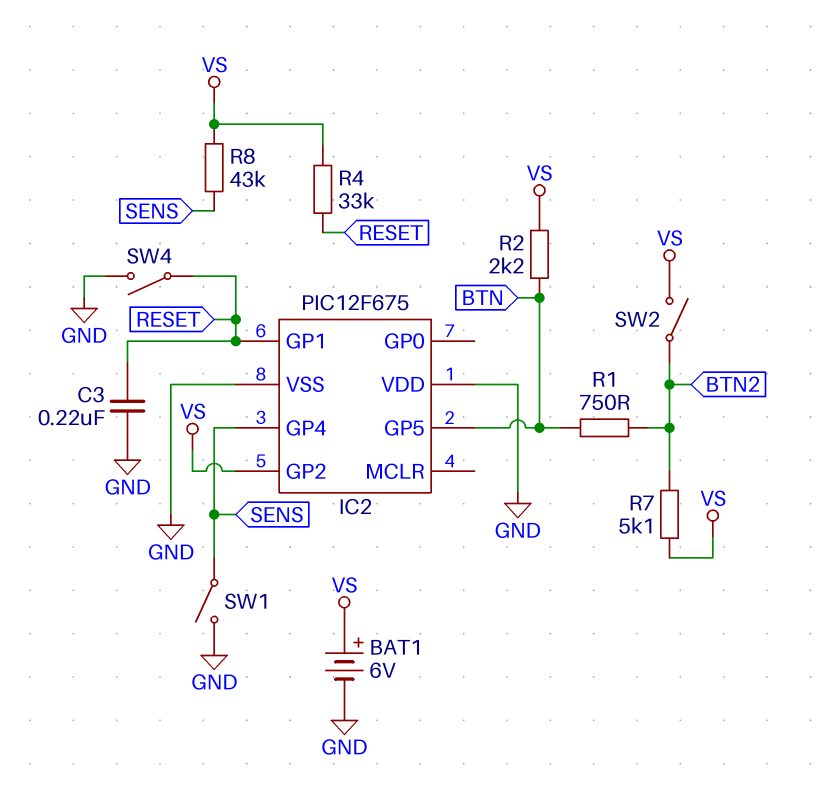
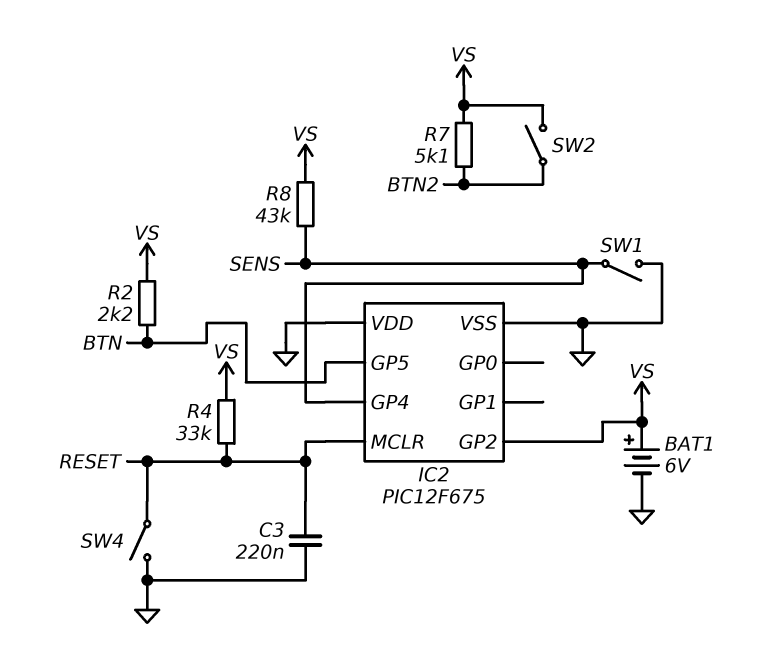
IC2 pin GP1: RESET -> none
IC2 pin MCLR: none -> RESET
R1: 750 (BTN, BTN2) -> none

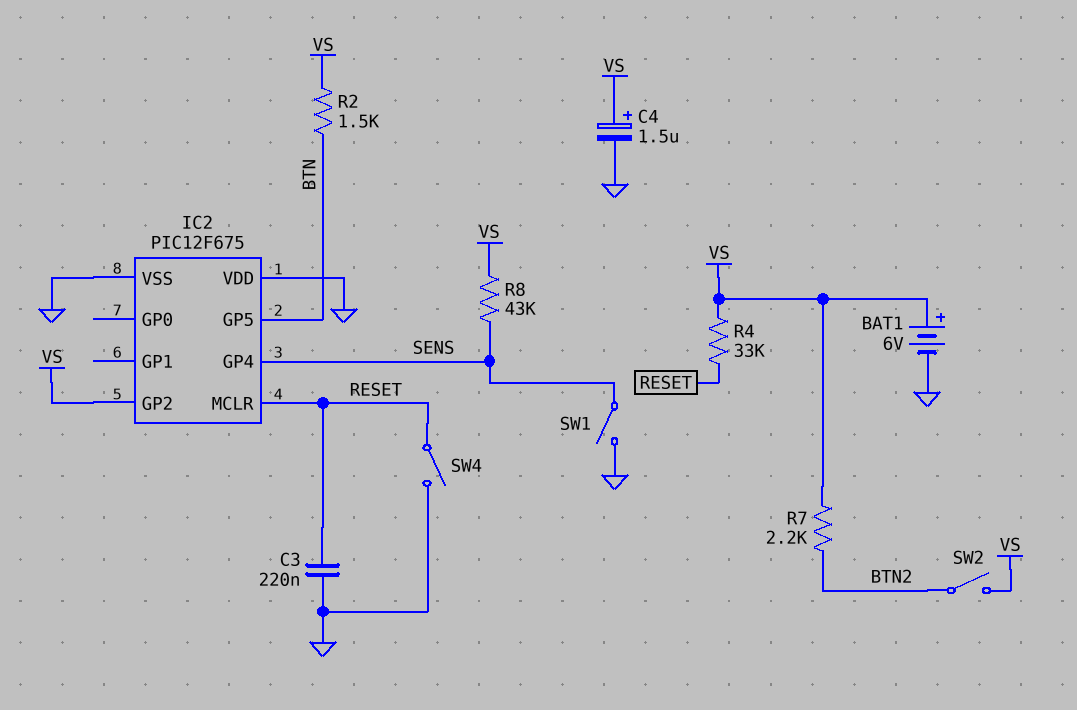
C4: none -> 1.5uF (plus VS, minus GND)
R2: 2.2k (BTN, VS) -> 1.5k (BTN, VS)
R7: 5.1k (BTN2, VS) -> 2.2k (BTN2, VS)

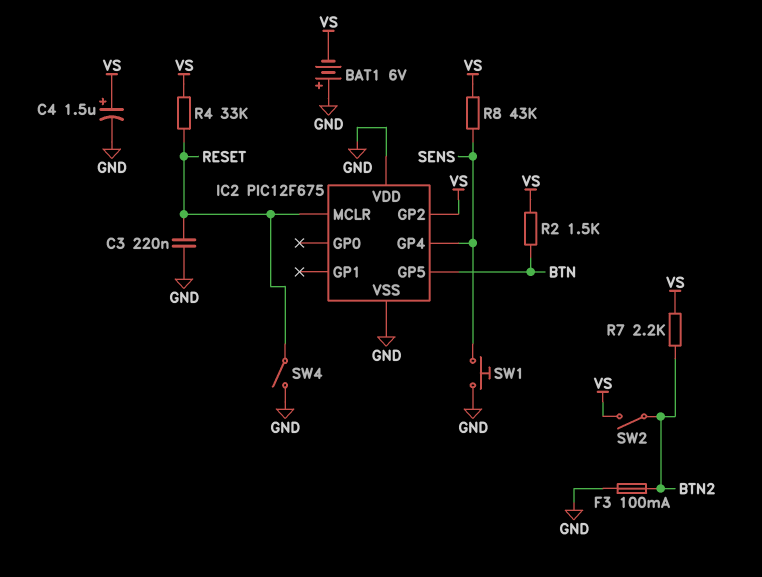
BAT1: 6V (plus VS, minus GND) -> 6V (plus GND, minus VS)
F3: none -> 100mA (BTN2, GND)
SW1: switch (GND, SENS) -> button (GND, SENS)

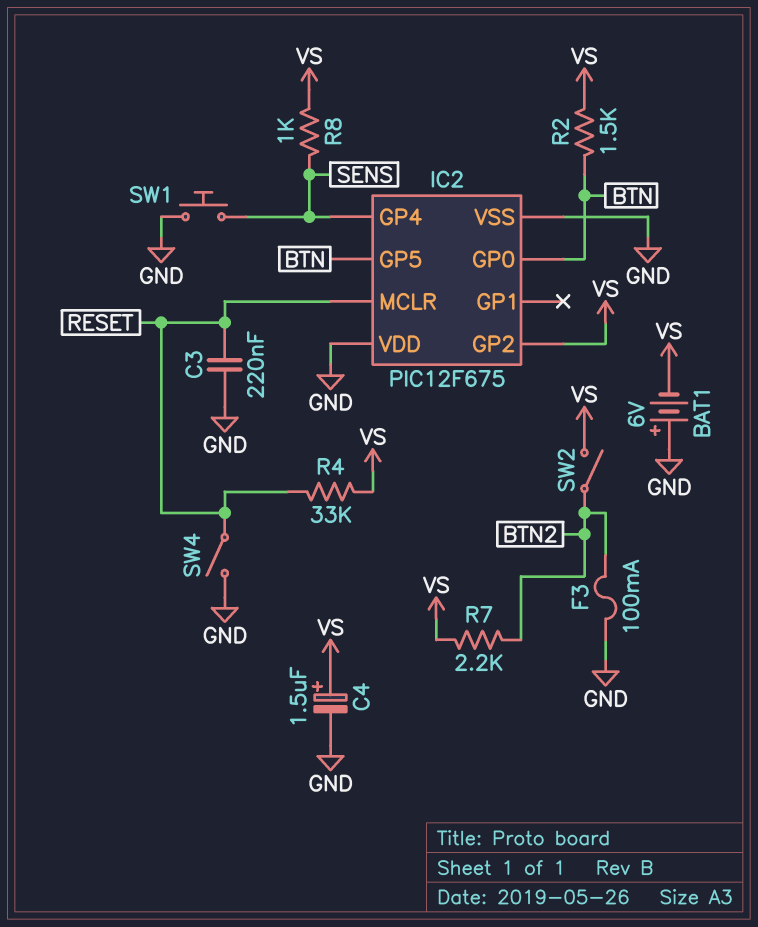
IC2 pin GP0: none -> BTN
R8: 43k (SENS, VS) -> 1k (SENS, VS)

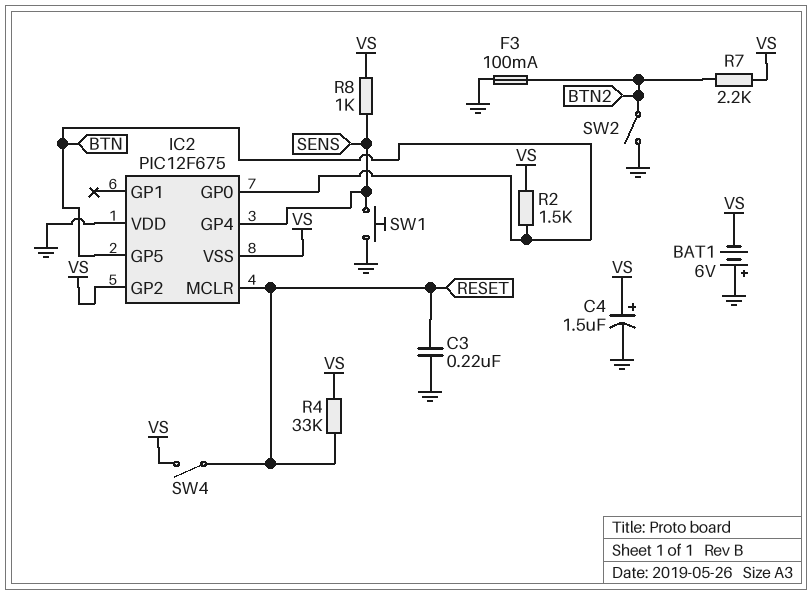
IC2 pin VSS: GND -> VS
SW2: switch (BTN2, VS) -> switch (BTN2, GND)
SW4: switch (GND, RESET) -> switch (RESET, VS)

